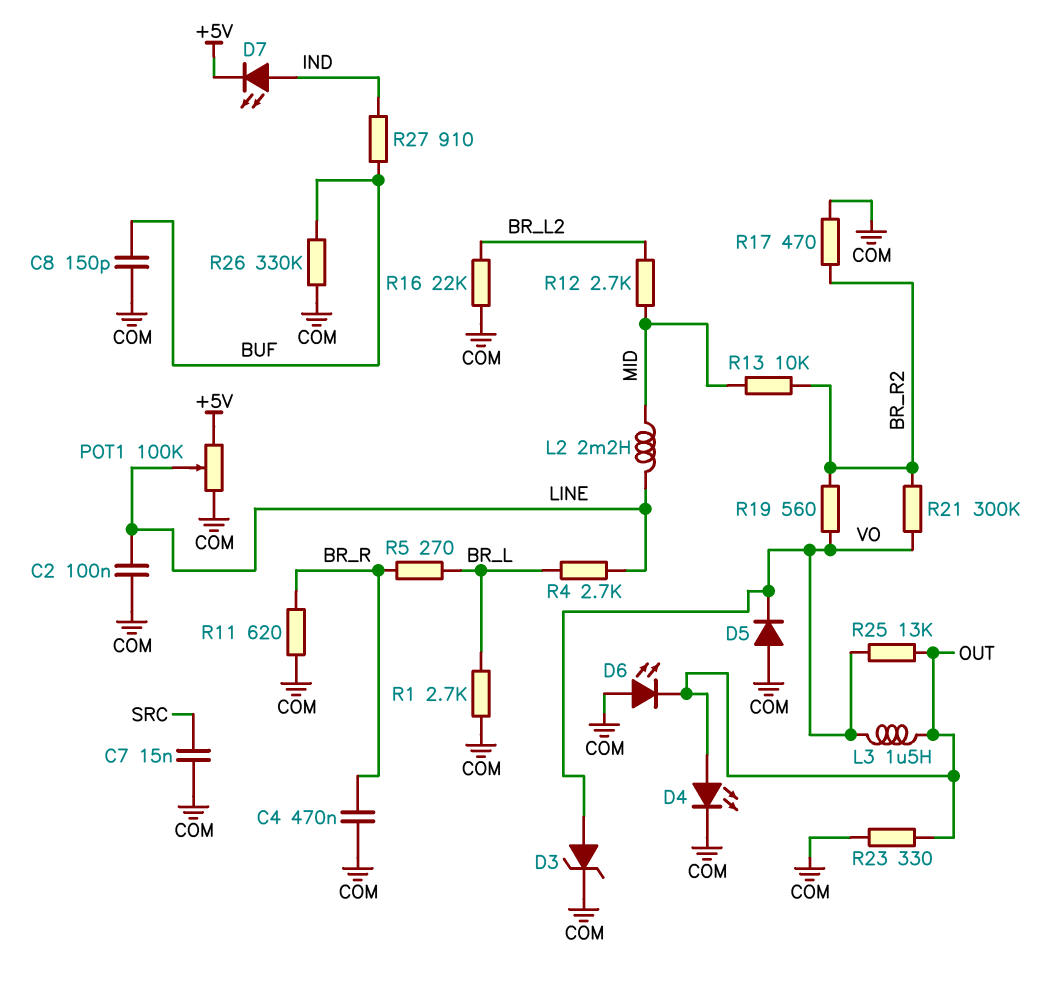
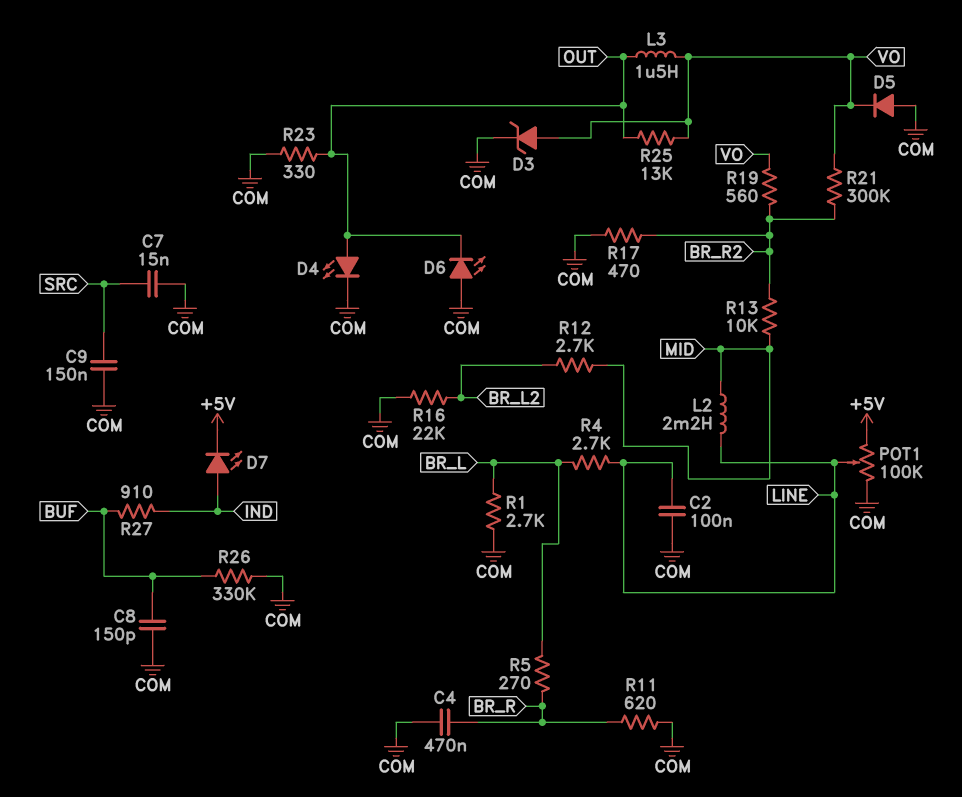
C9: none -> 150nF (COM, SRC)

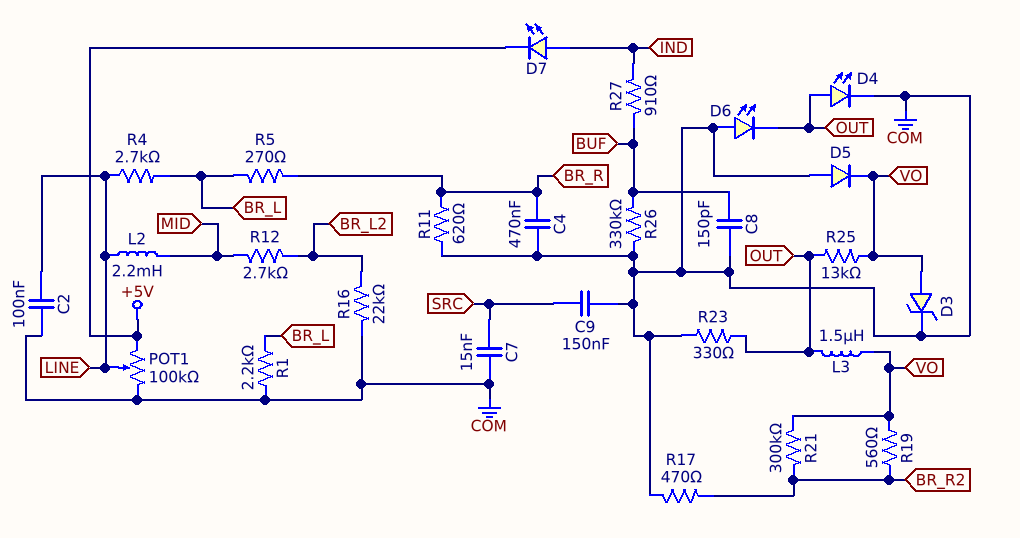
R1: 2.7k (BR_L, COM) -> 2.2k (BR_L, COM)
R13: 10k (BR_R2, MID) -> none

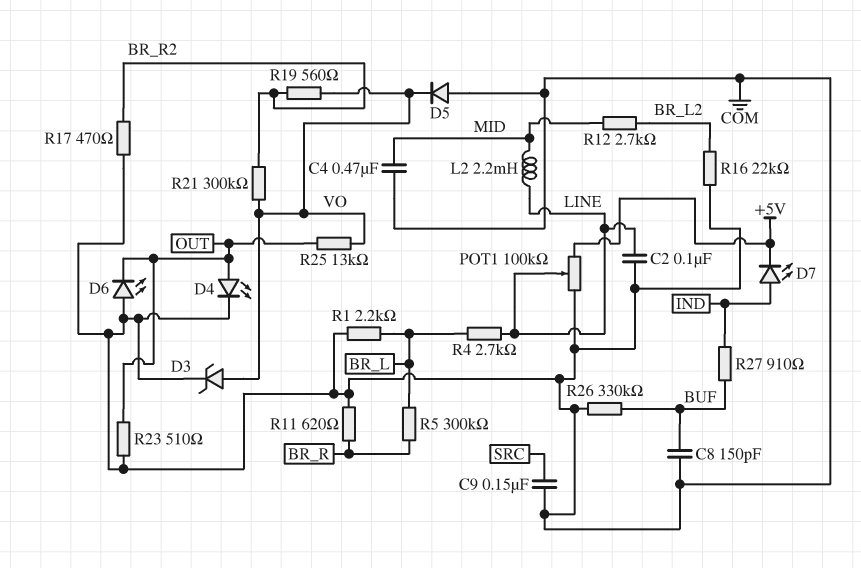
C4: 470nF (BR_R, COM) -> 470nF (COM, MID)
C7: 15nF (COM, SRC) -> none
L3: 1.5uH (OUT, VO) -> none
R5: 270 (BR_L, BR_R) -> 300k (BR_L, BR_R)
R23: 330 (COM, OUT) -> 510 (COM, OUT)

